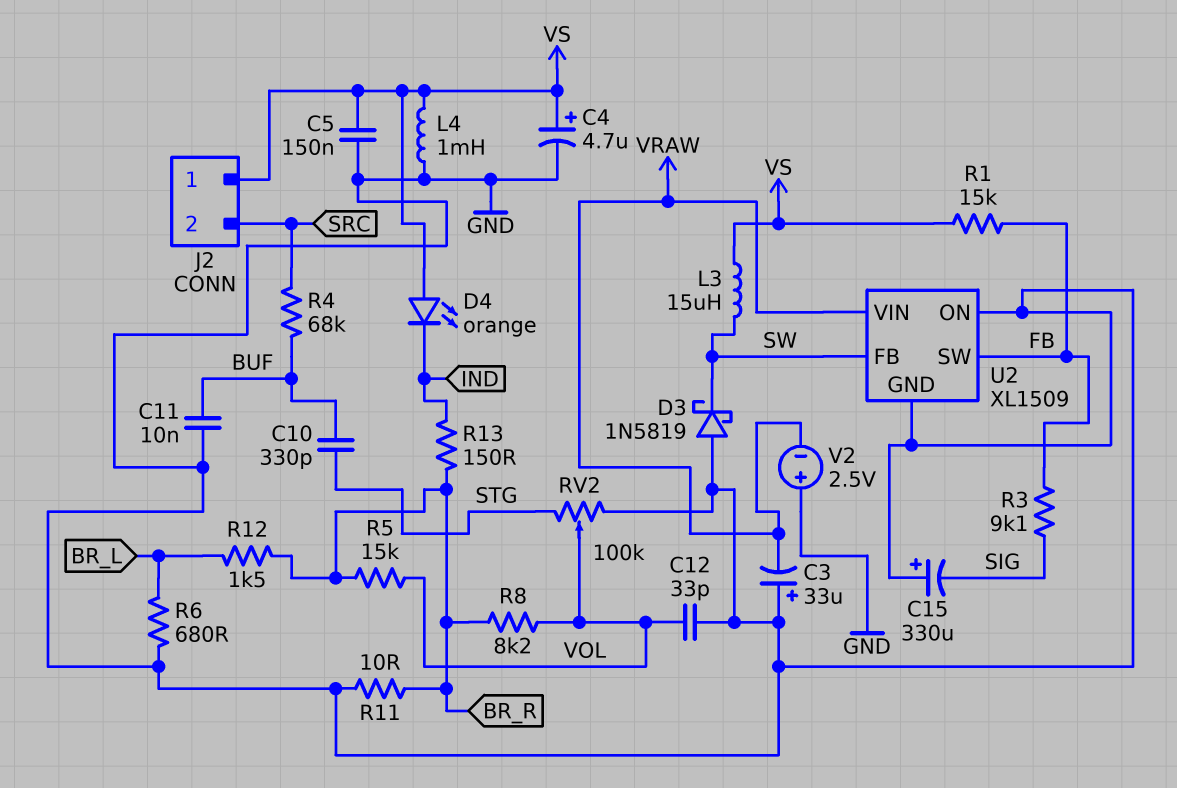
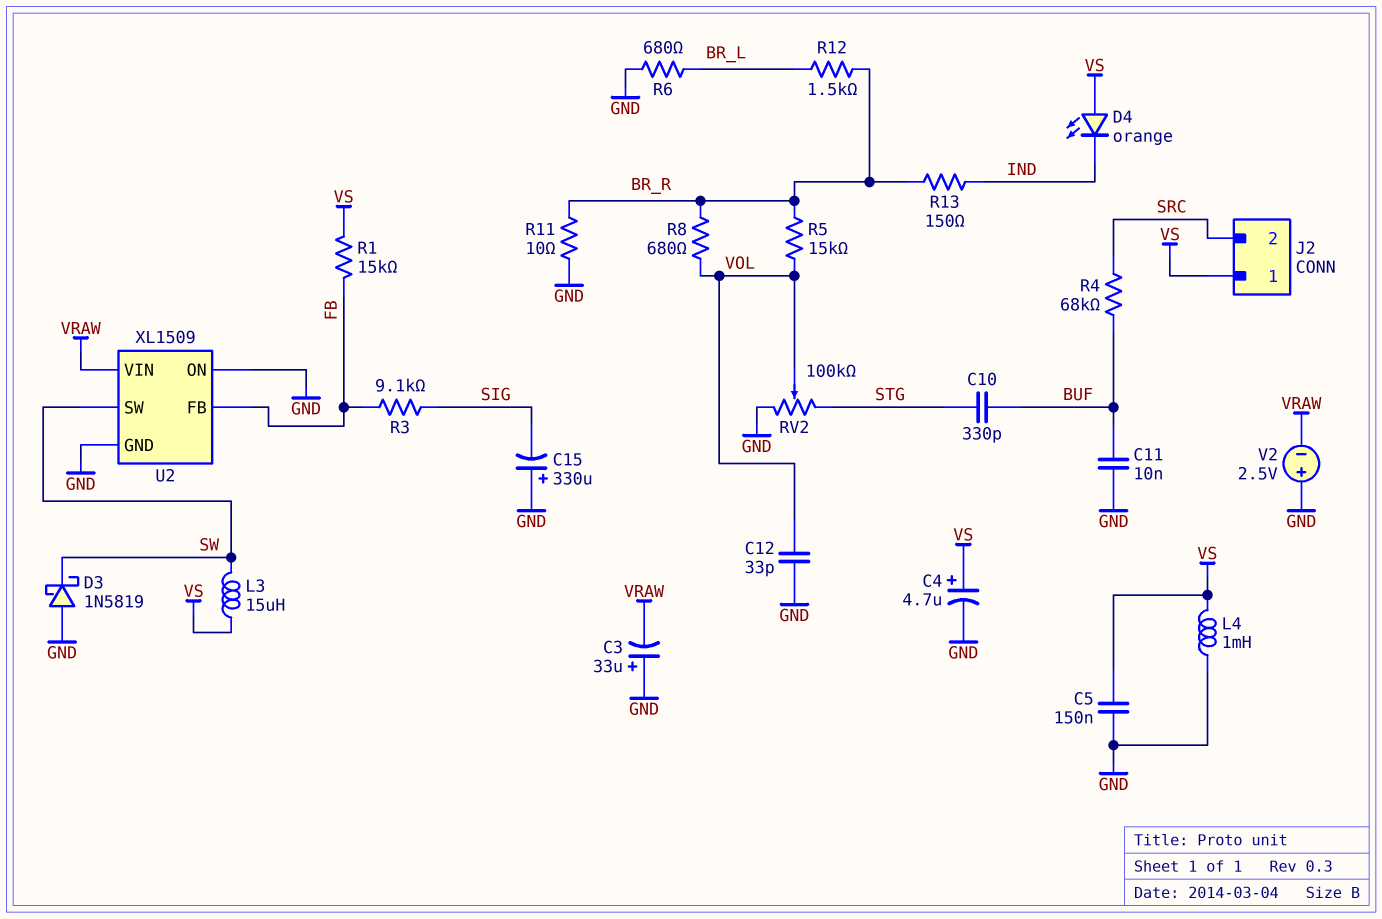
R8: 8.2k (BR_R, VOL) -> 680 (BR_R, VOL)
U2 pin FB: SW -> FB
U2 pin SW: FB -> SW

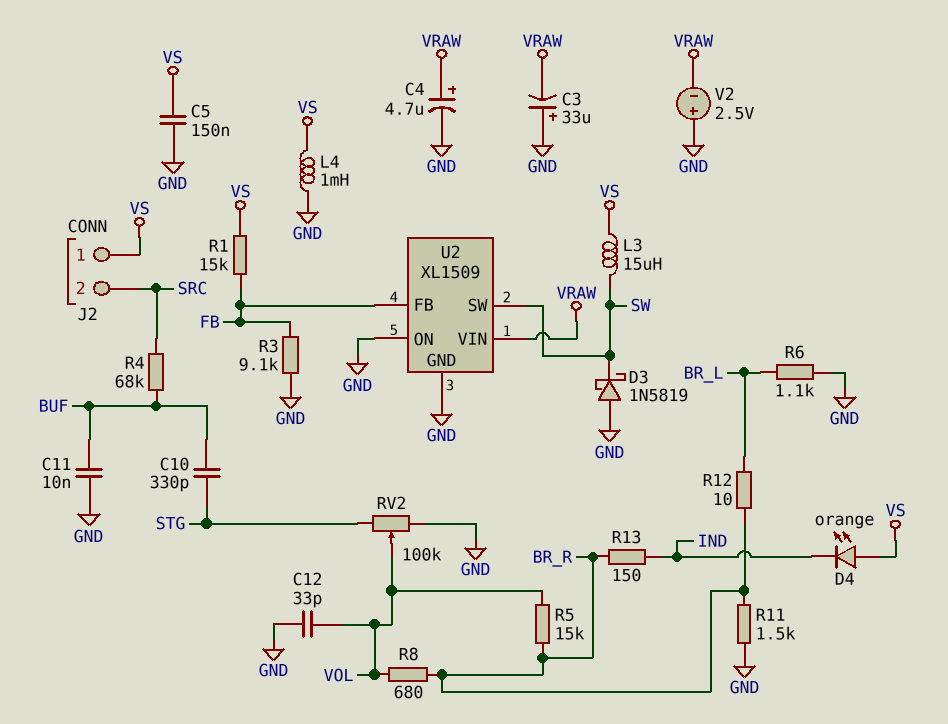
C4: 4.7uF (plus VS, minus GND) -> 4.7uF (plus VRAW, minus GND)
C15: 330uF (plus GND, minus SIG) -> none
R3: 9.1k (FB, SIG) -> 9.1k (FB, GND)
R6: 680 (BR_L, GND) -> 1.1k (BR_L, GND)
R11: 10 (BR_R, GND) -> 1.5k (BR_R, GND)
R12: 1.5k (BR_L, BR_R) -> 10 (BR_L, BR_R)

